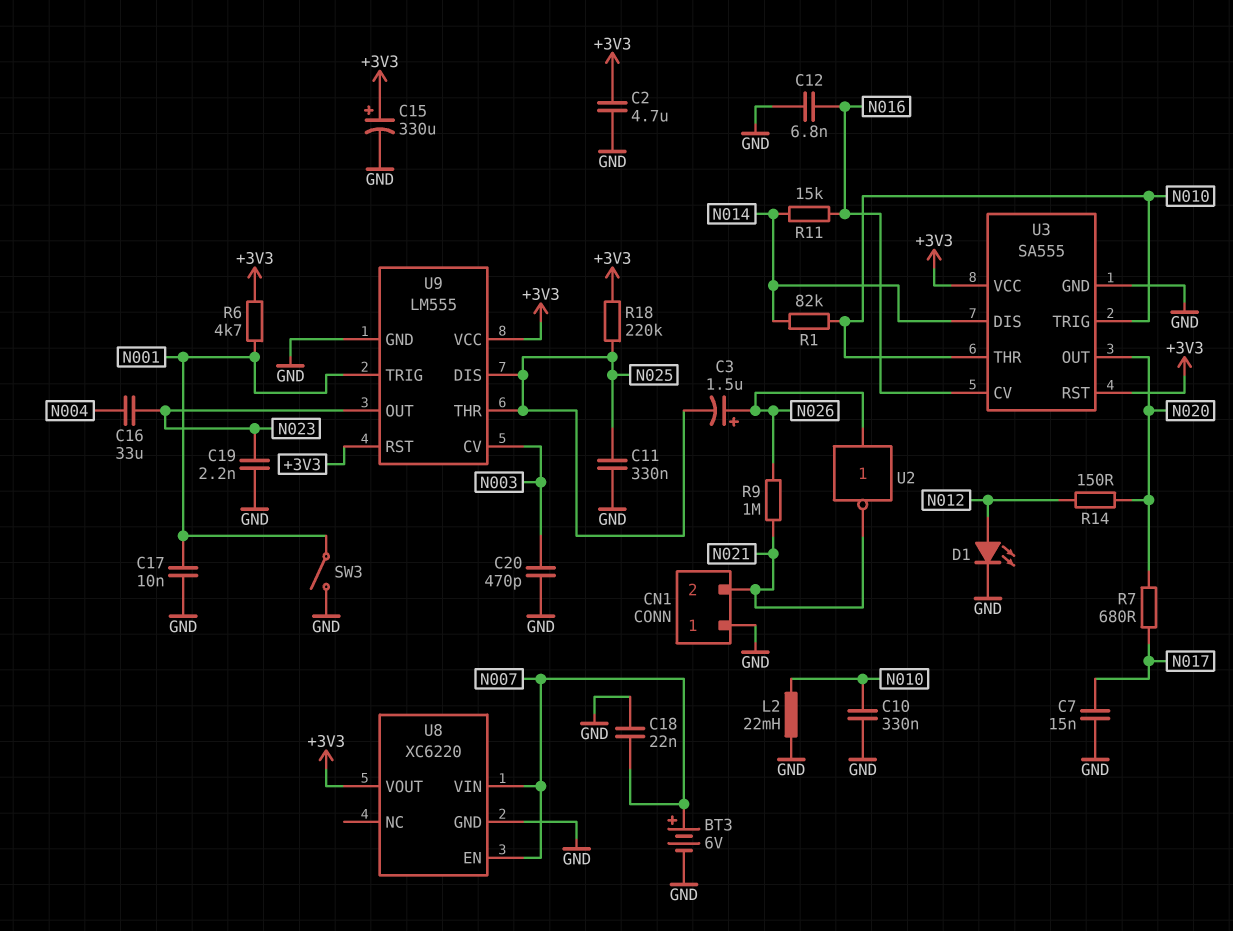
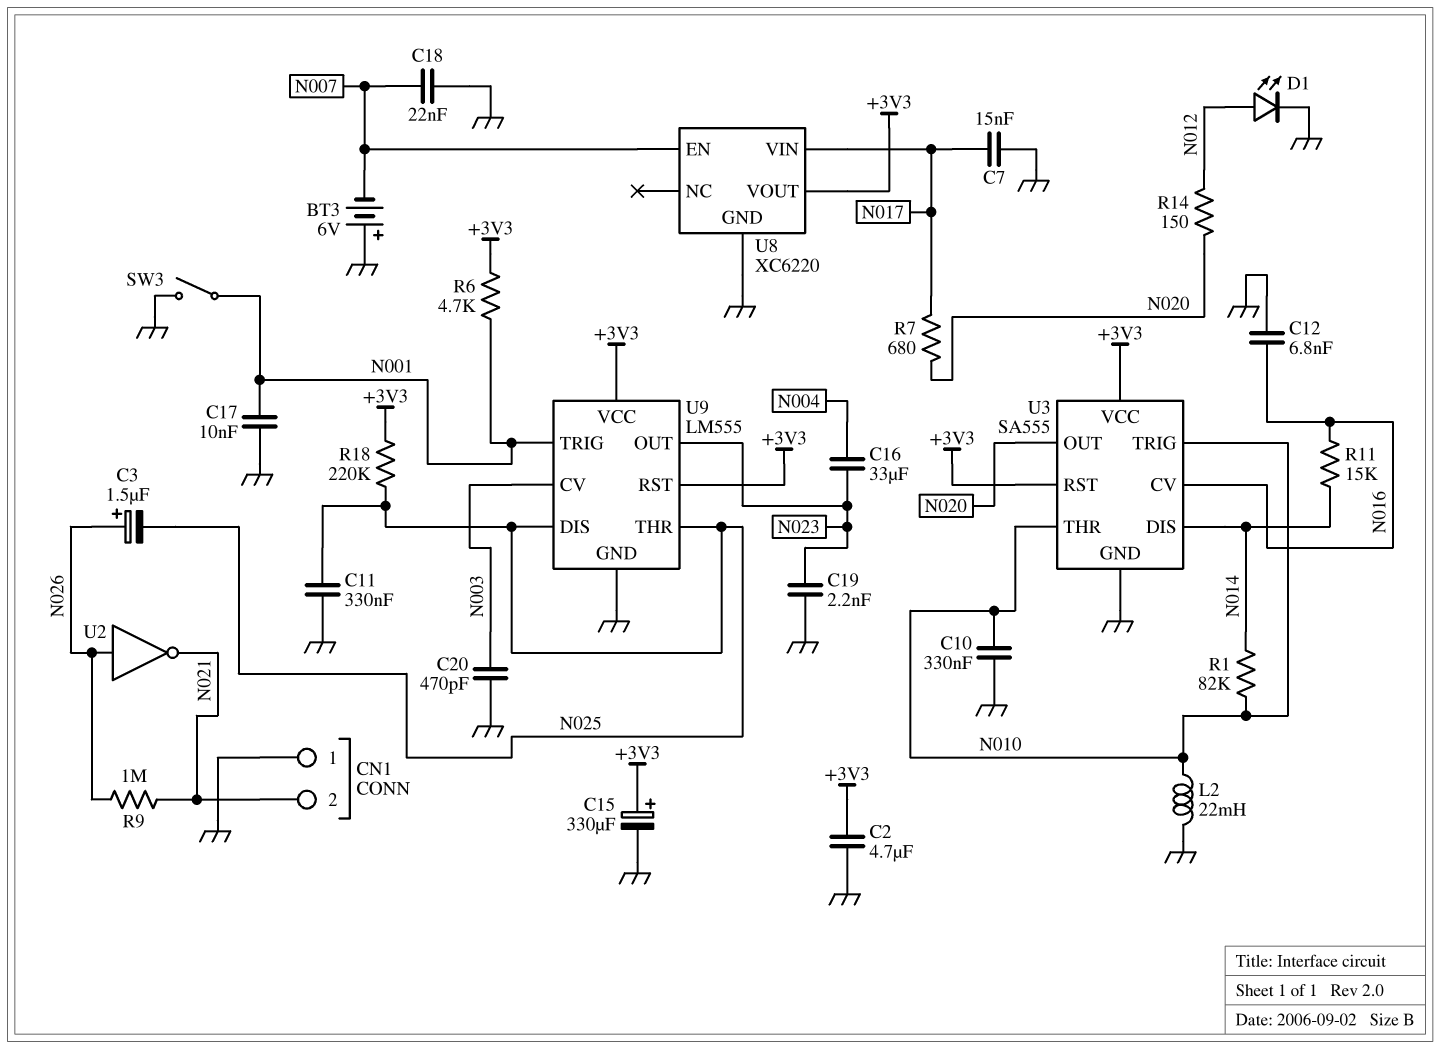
BT3: 6V (plus N007, minus GND) -> 6V (plus GND, minus N007)
U8 pin VIN: N007 -> N017

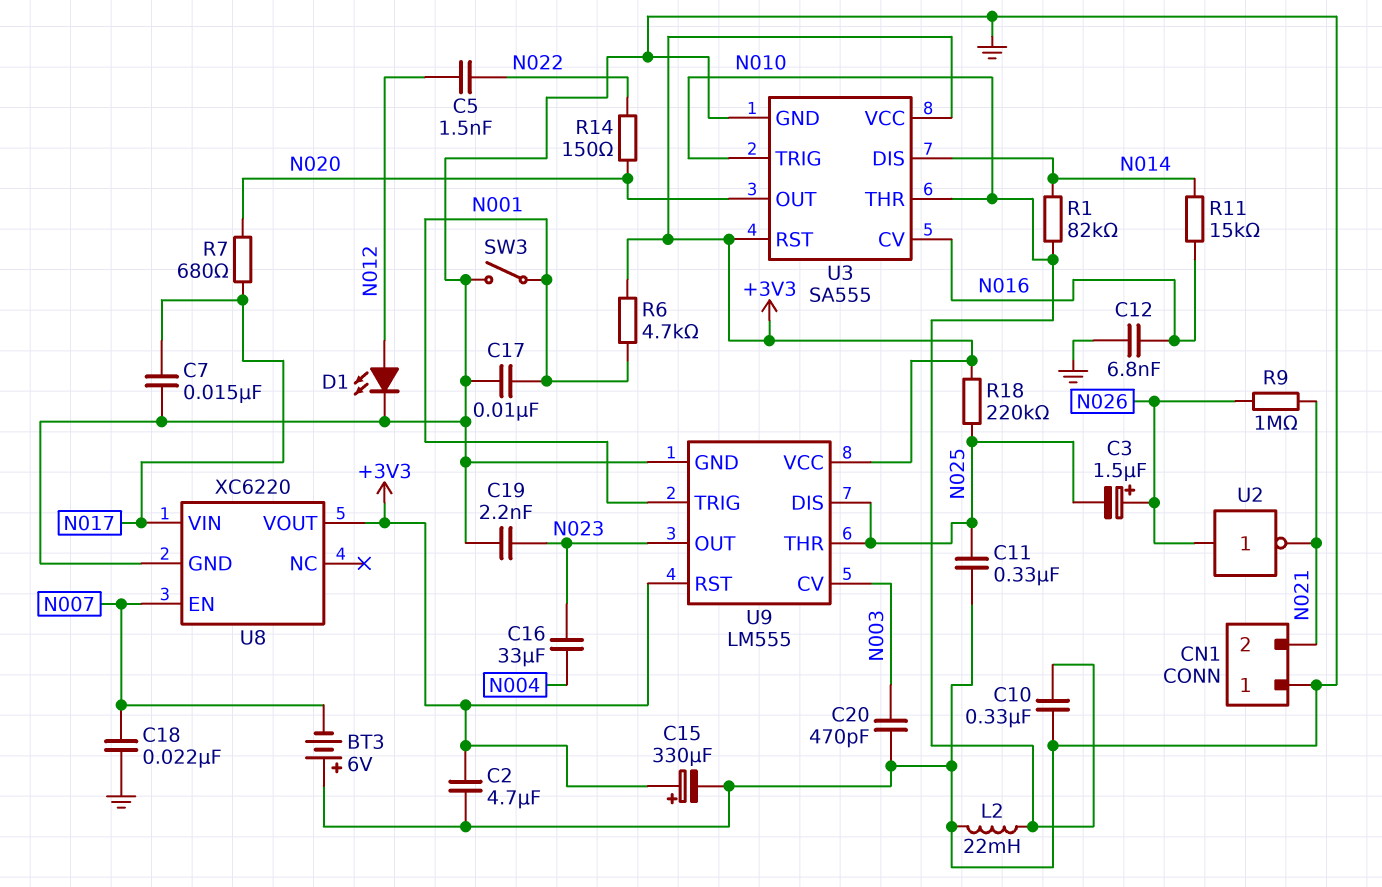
C5: none -> 1.5nF (N012, N022)
R14: 150 (N012, N020) -> 150 (N020, N022)

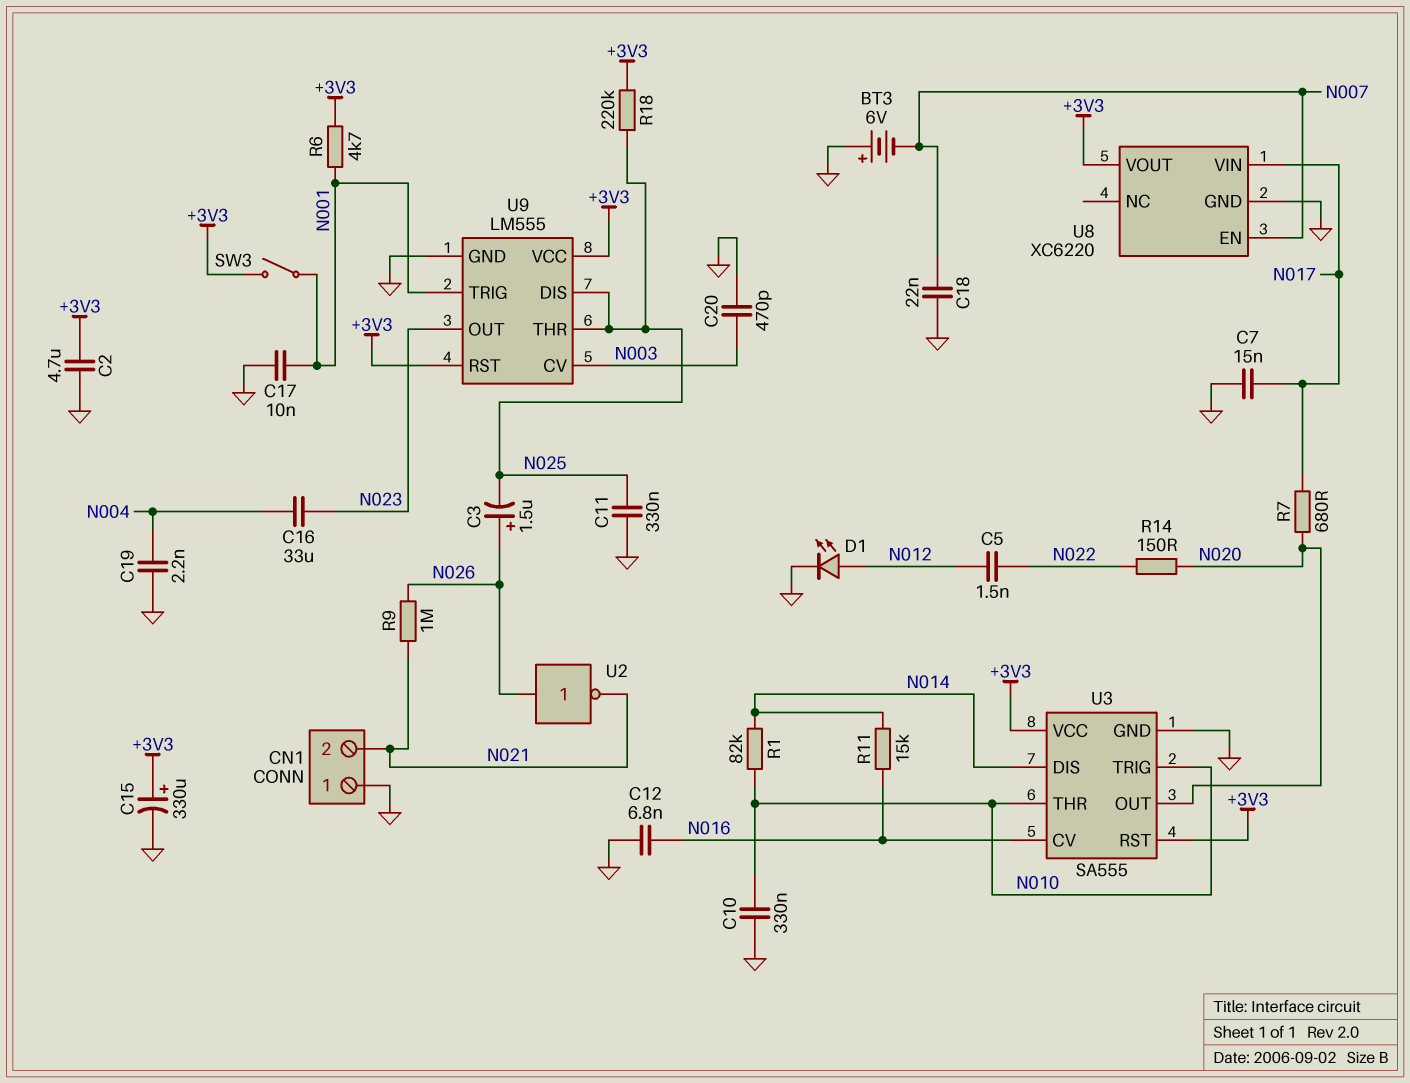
C19: 2.2nF (GND, N023) -> 2.2nF (GND, N004)
L2: 22mH (GND, N010) -> none
SW3: switch (GND, N001) -> switch (+3V3, N001)

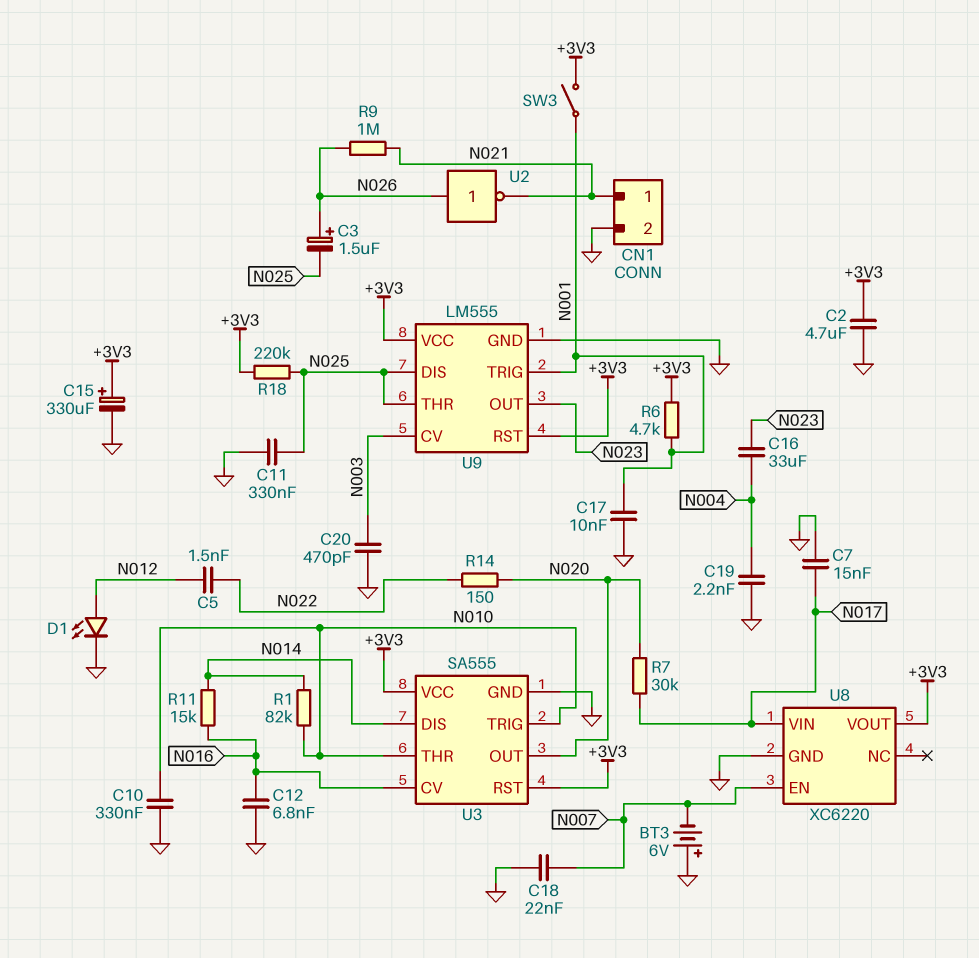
CN1 pin 1: GND -> N021
CN1 pin 2: N021 -> GND
R7: 680 (N017, N020) -> 30k (N017, N020)

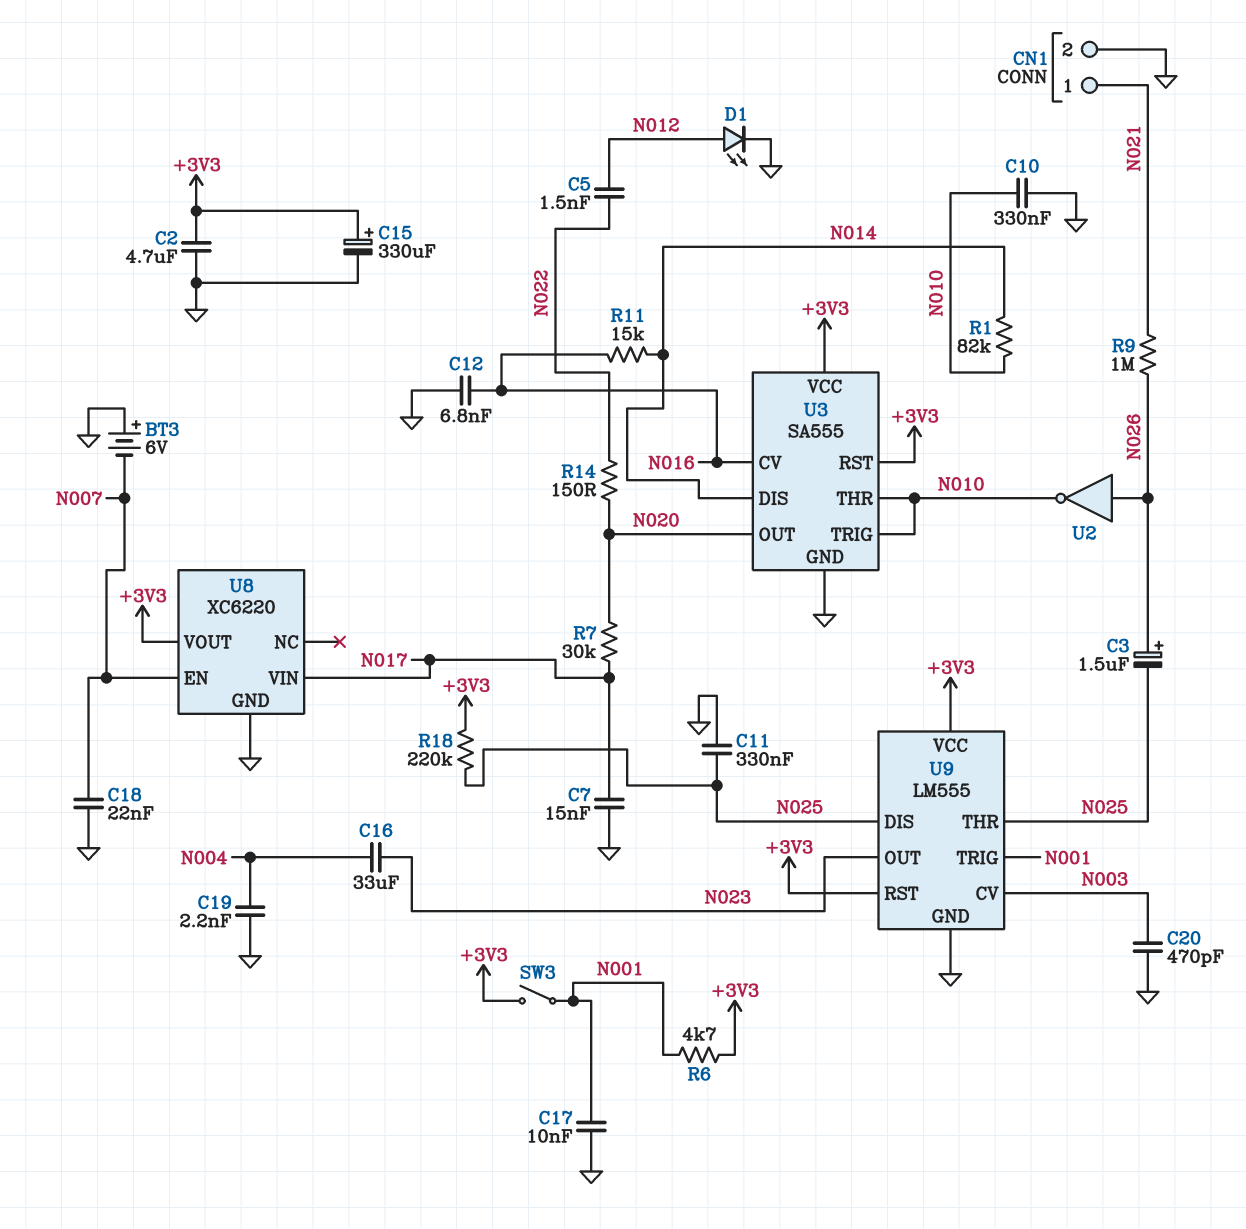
U2: NOT (in N026, out N021) -> NOT (in N026, out N010)

